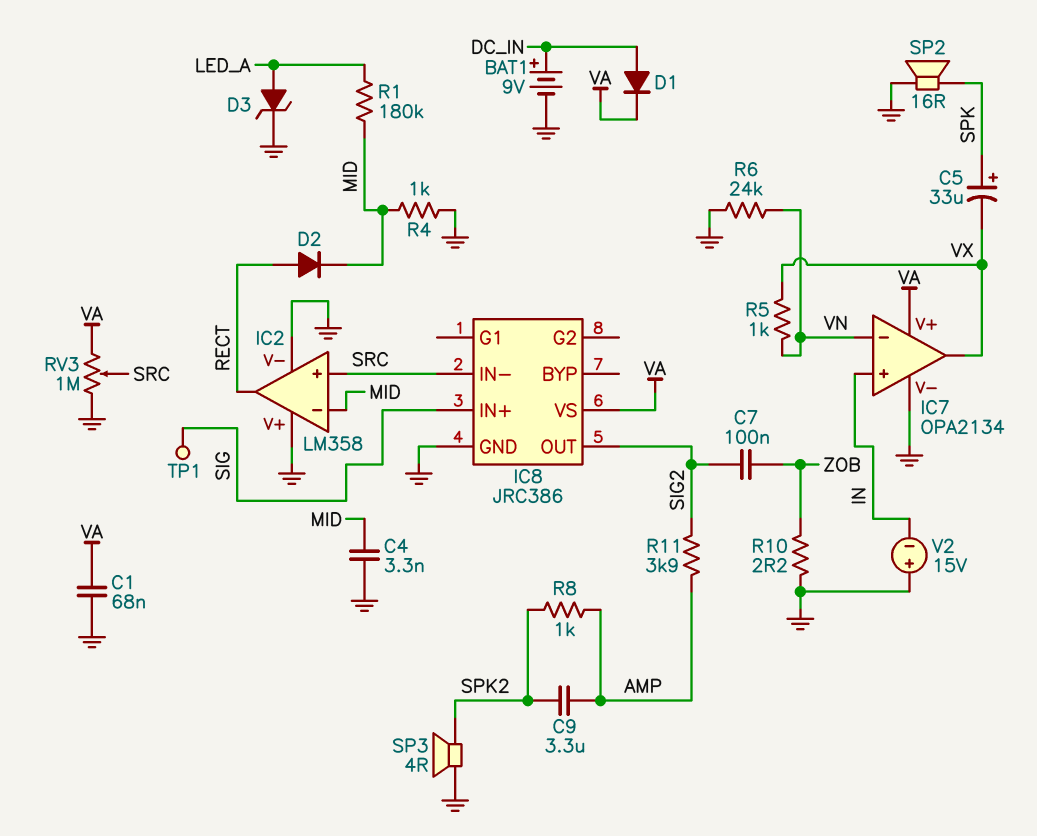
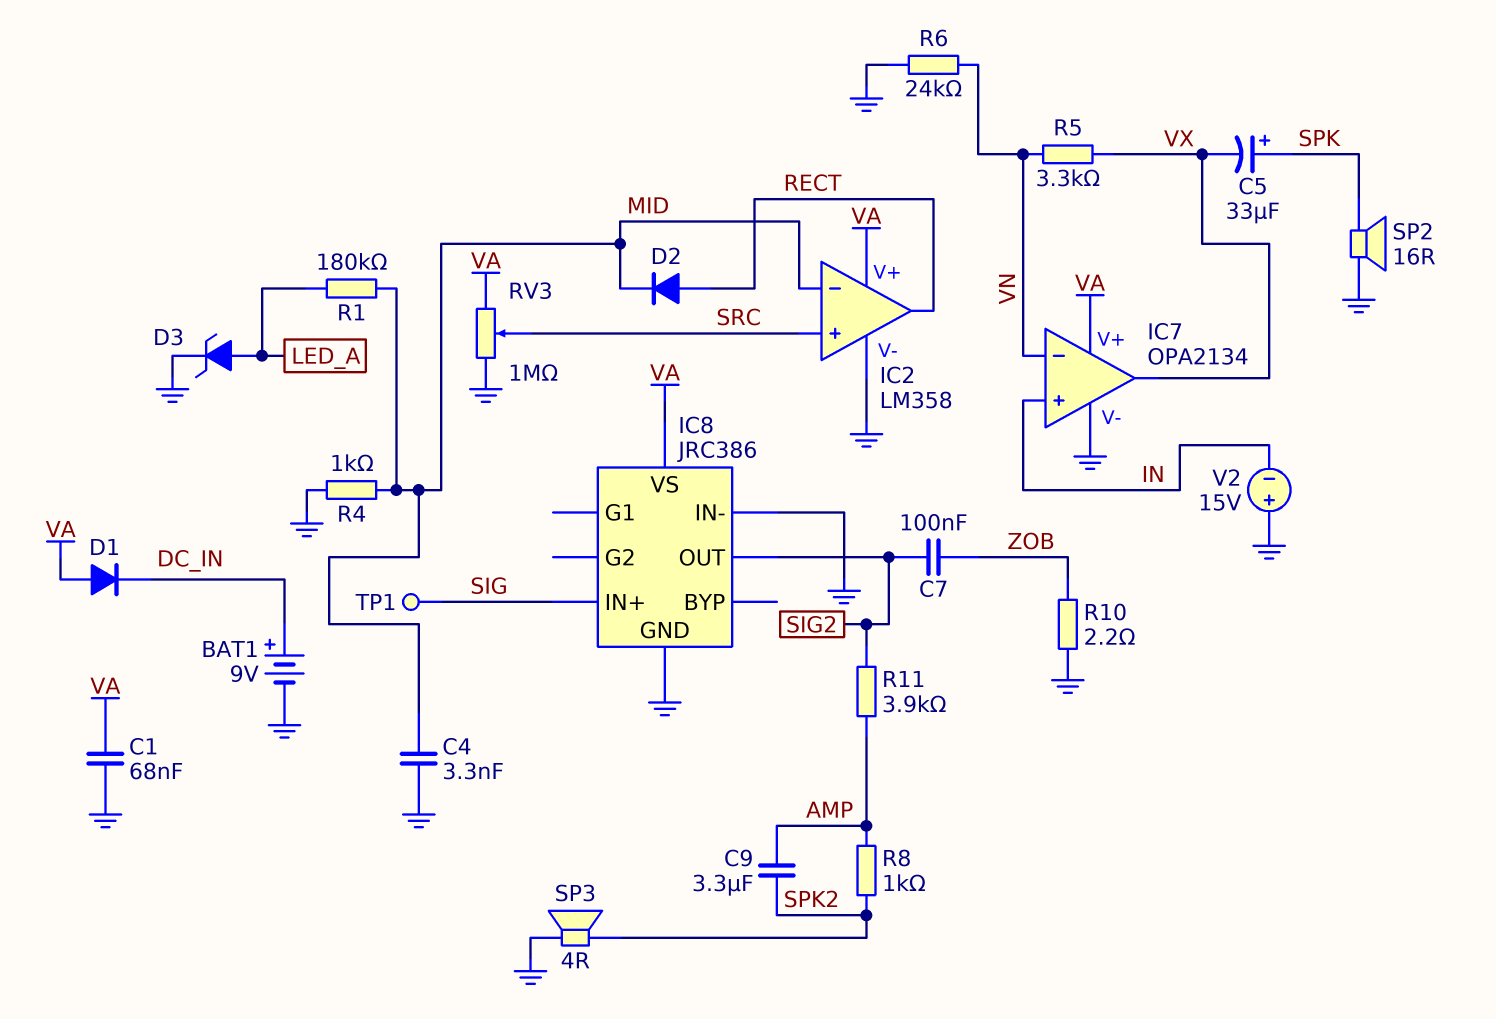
D1: diode (A DC_IN, K VA) -> diode (A VA, K DC_IN)
IC2 pin V+: GND -> VA
IC8 pin IN-: SRC -> GND
R5: 1k (VN, VX) -> 3.3k (VN, VX)

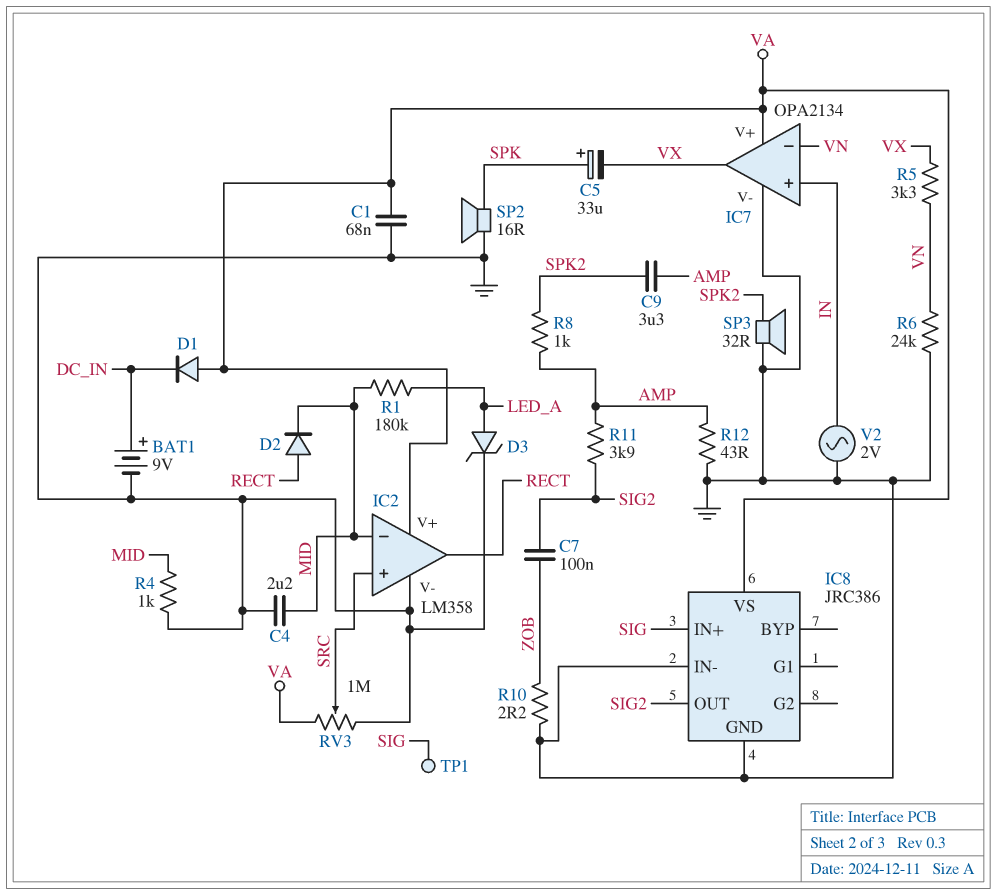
C4: 3.3nF (GND, MID) -> 2.2uF (GND, MID)
R12: none -> 43 (AMP, GND)
SP3: speaker 4R (GND, SPK2) -> speaker 32R (GND, SPK2)
V2: 15V (plus GND, minus IN) -> AC 2V (GND, IN)

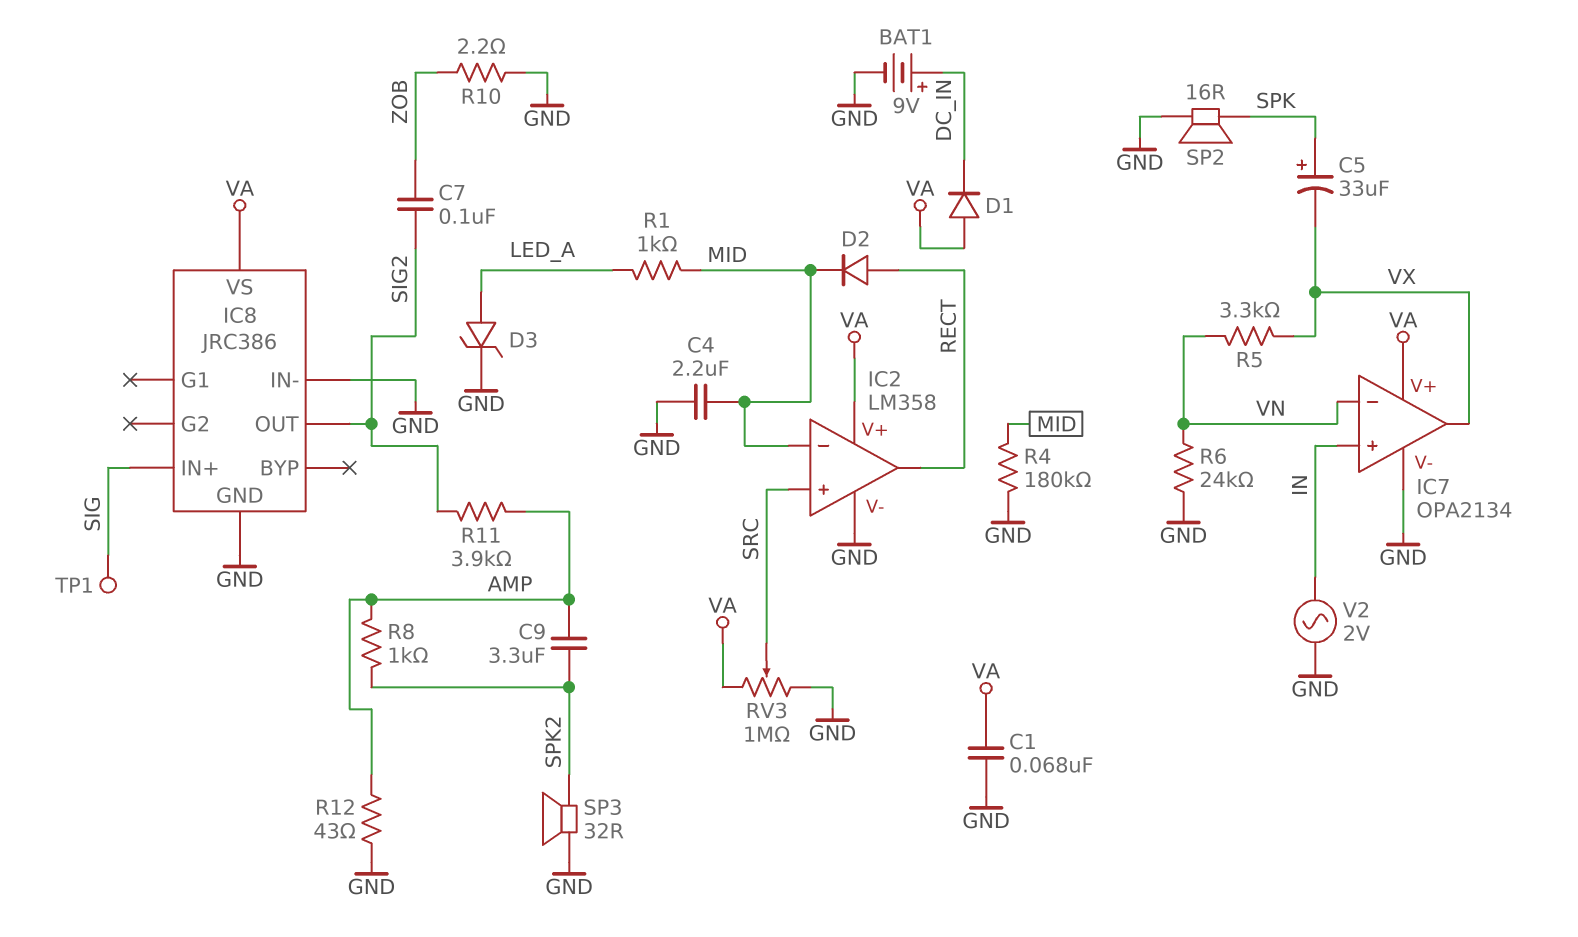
R1: 180k (LED_A, MID) -> 1k (LED_A, MID)
R4: 1k (GND, MID) -> 180k (GND, MID)

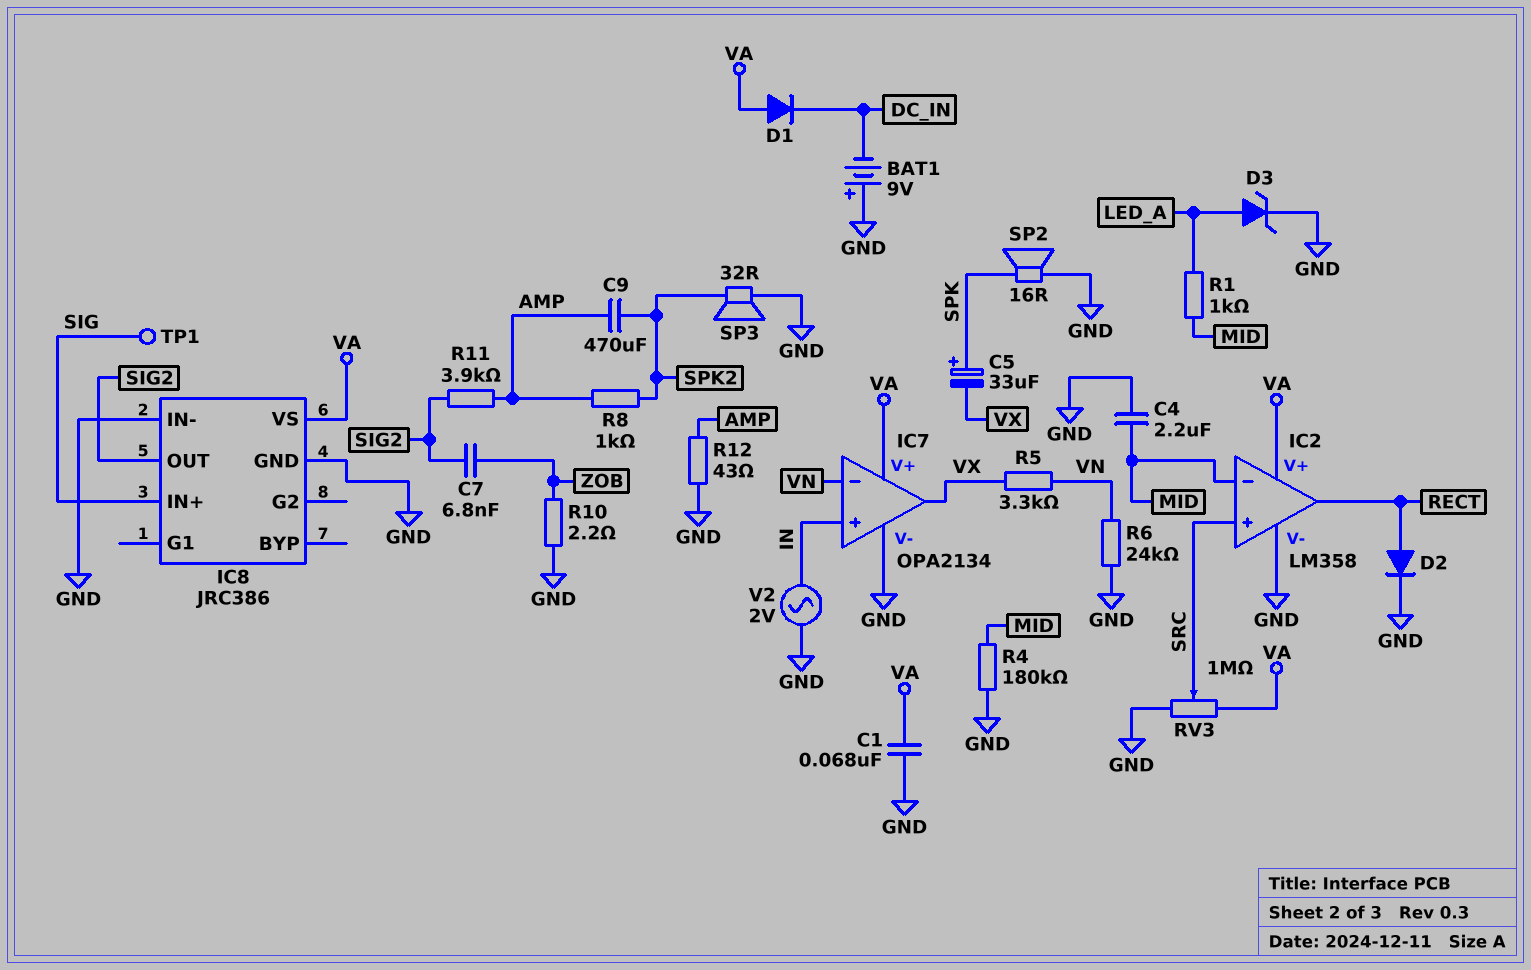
BAT1: 9V (plus DC_IN, minus GND) -> 9V (plus GND, minus DC_IN)
C7: 100nF (SIG2, ZOB) -> 6.8nF (SIG2, ZOB)
C9: 3.3uF (AMP, SPK2) -> 470uF (AMP, SPK2)
D2: diode (A RECT, K MID) -> diode (A RECT, K GND)

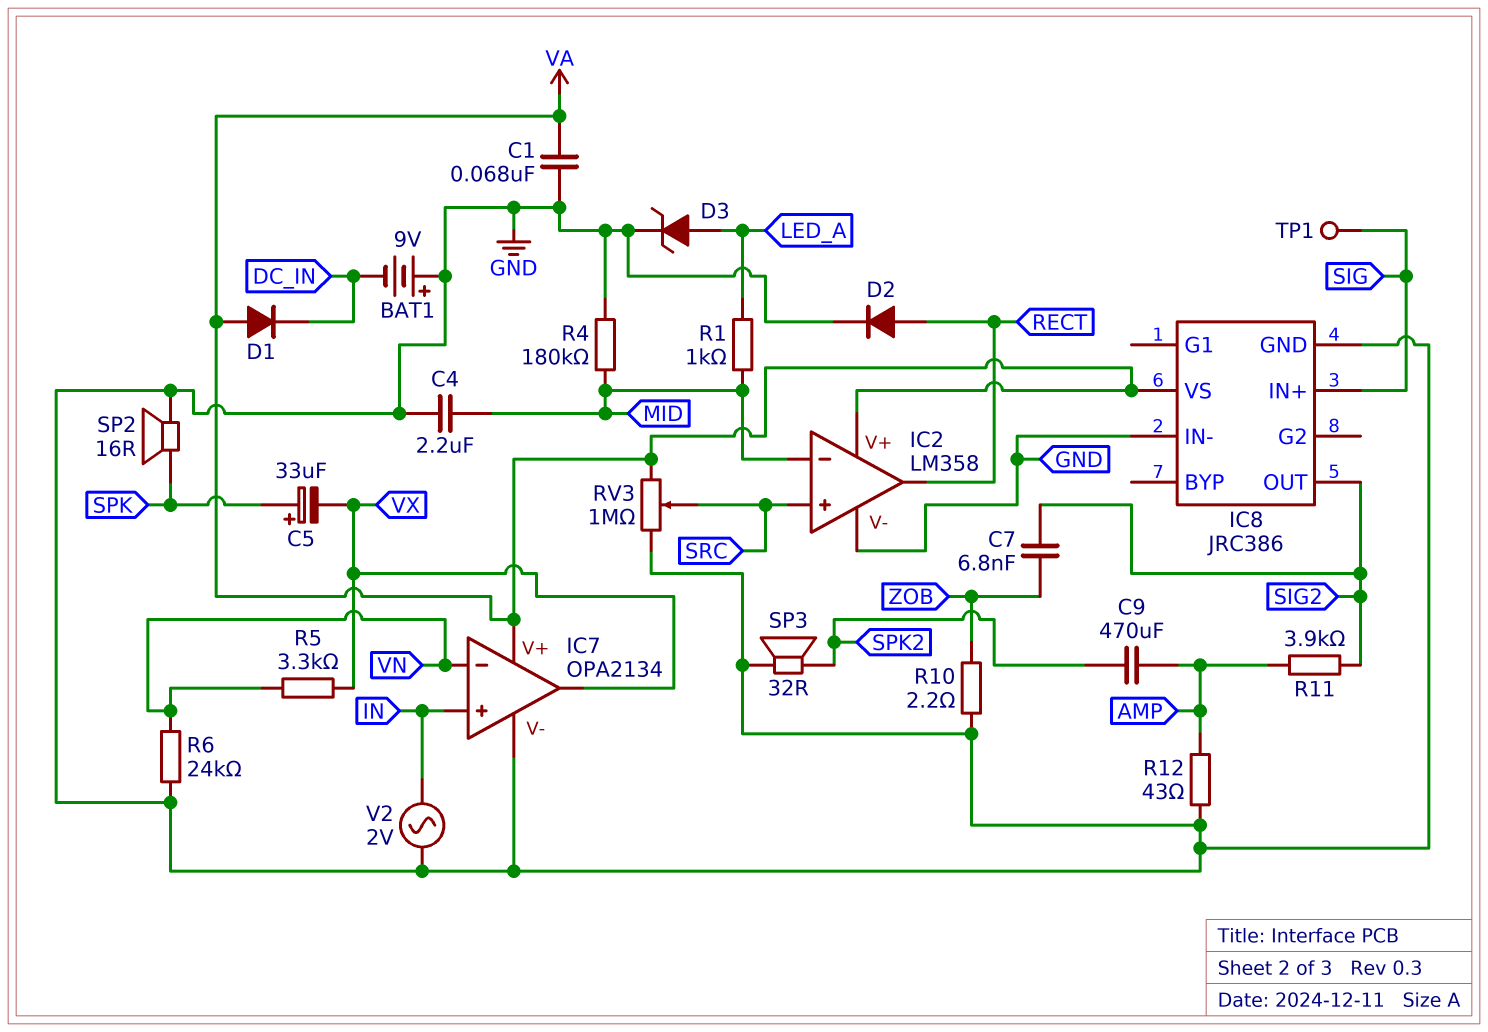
R8: 1k (AMP, SPK2) -> none

